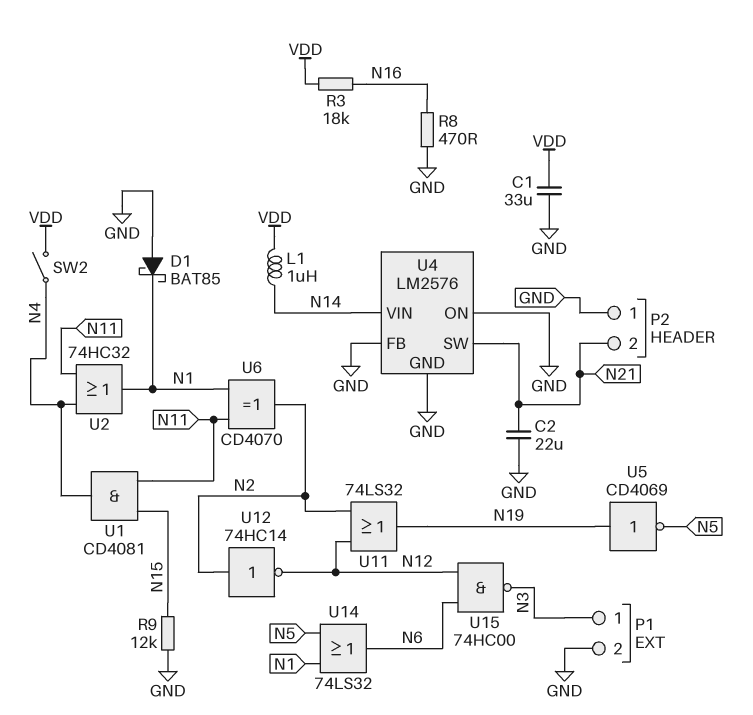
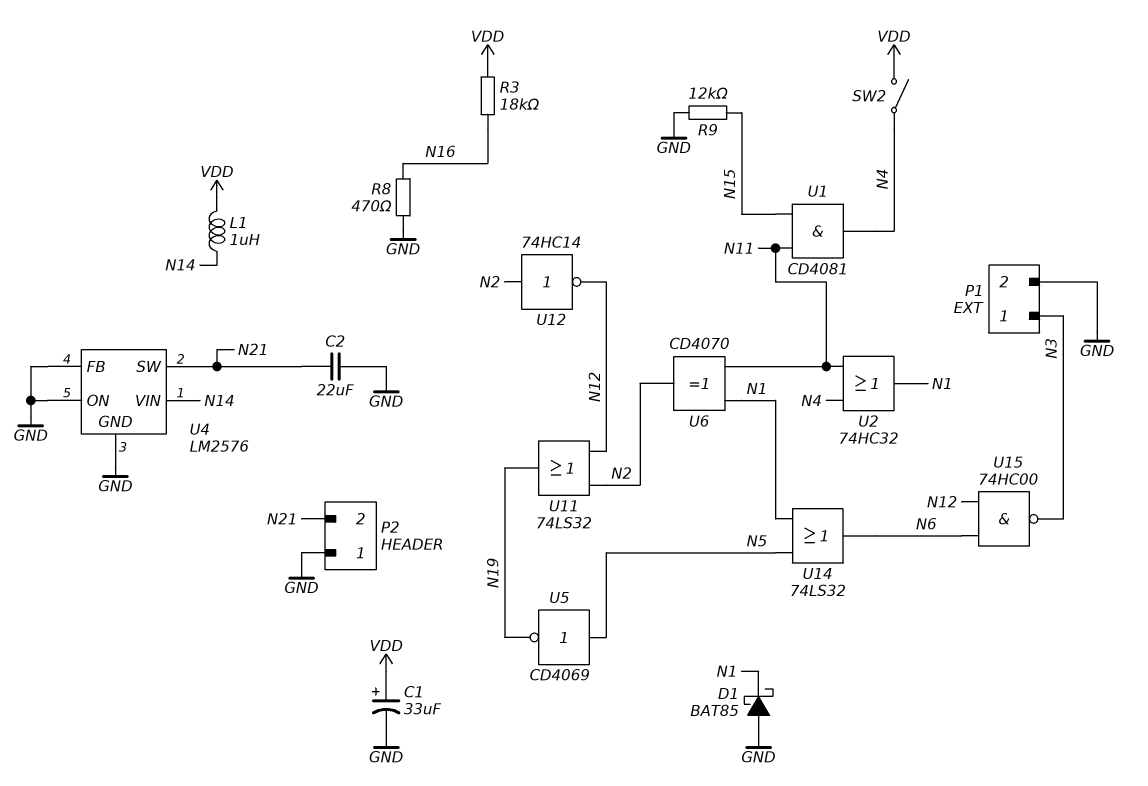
C1: 33uF (GND, VDD) -> 33uF (plus VDD, minus GND)
U5: NOT CD4069 (in N19, out N5) -> NOT CD4069 (in N5, out N19)

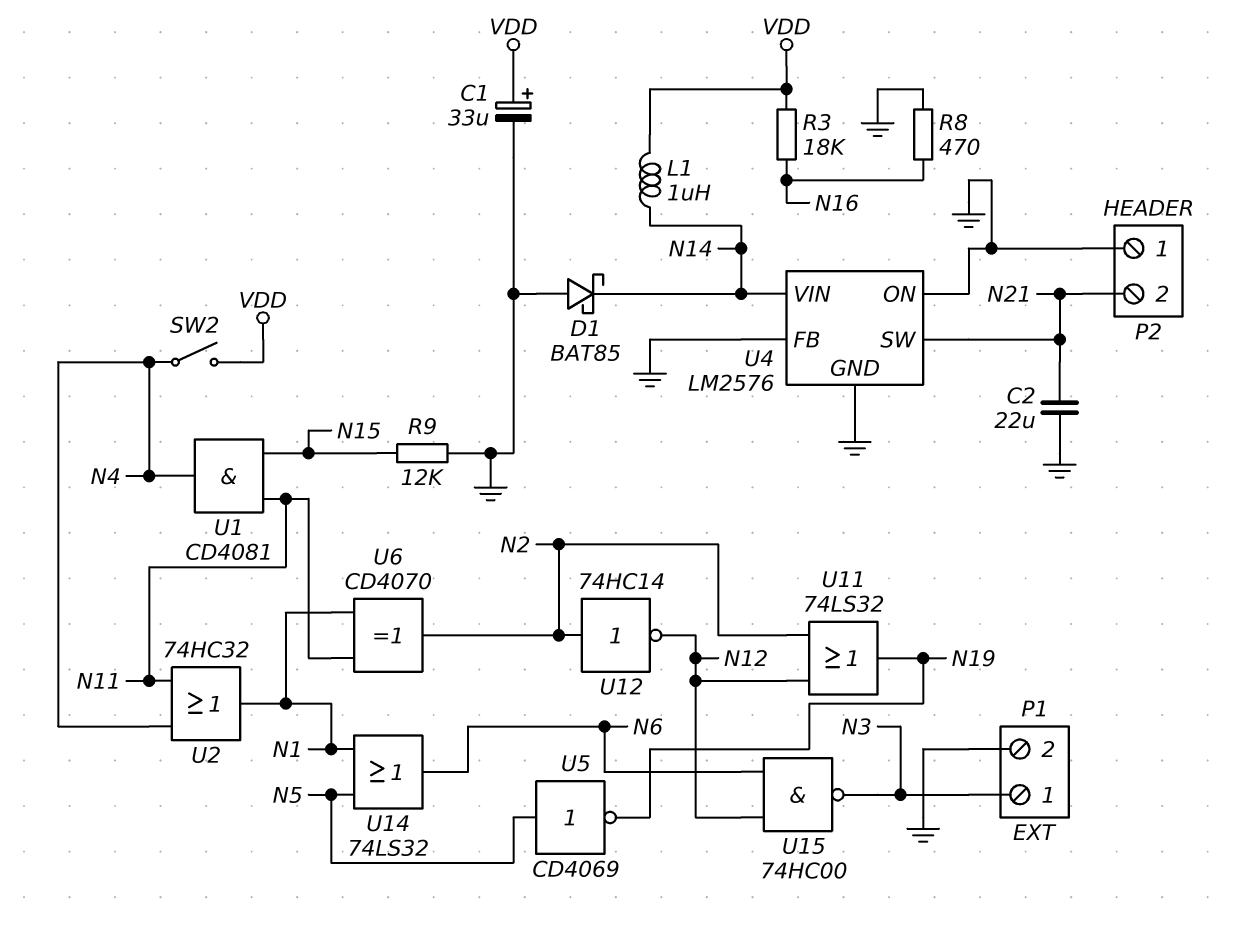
D1: schottky BAT85 (A GND, K N1) -> schottky BAT85 (A GND, K N14)

